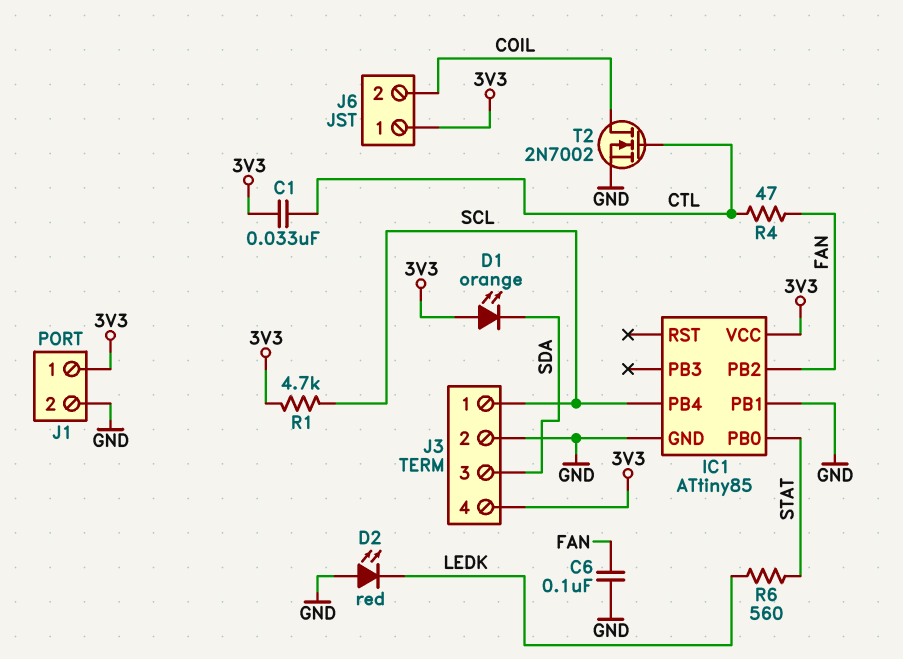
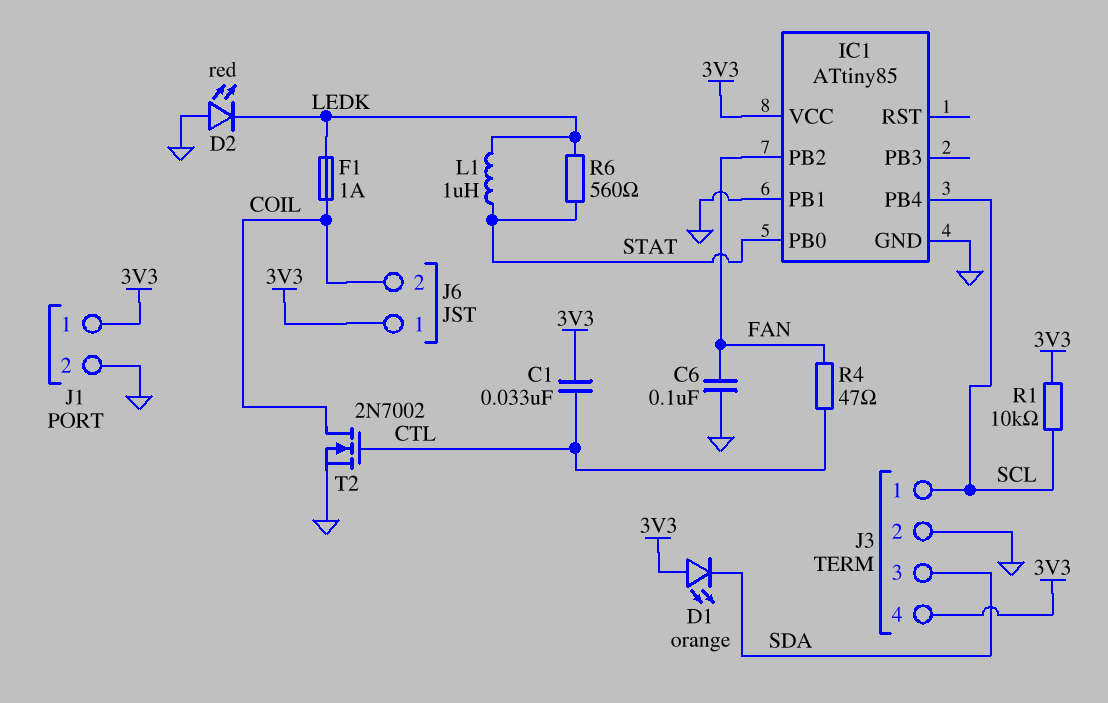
F1: none -> 1A (COIL, LEDK)
L1: none -> 1uH (LEDK, STAT)
R1: 4.7k (3V3, SCL) -> 10k (3V3, SCL)

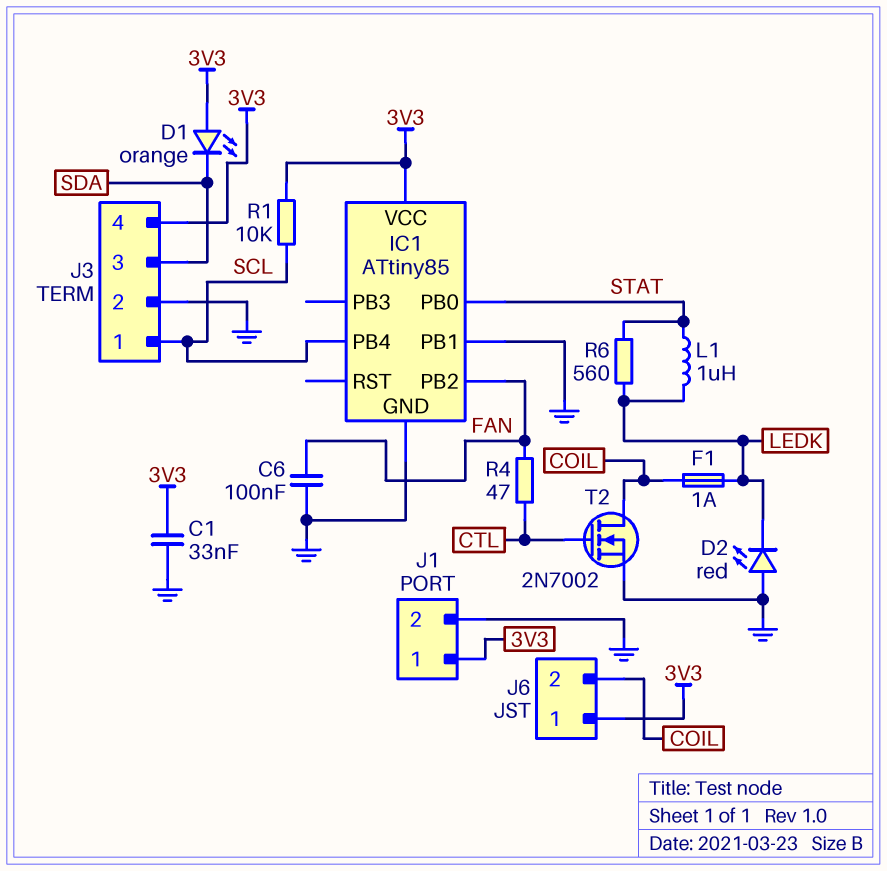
C1: 33nF (3V3, CTL) -> 33nF (3V3, GND)

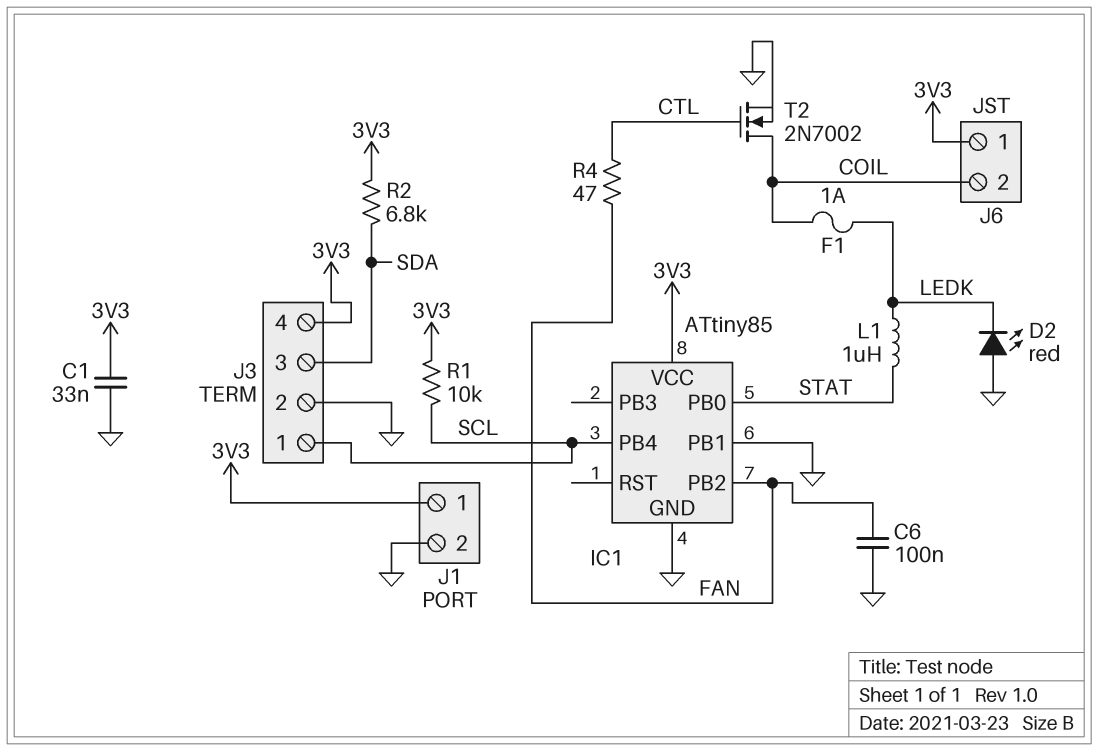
D1: LED orange (A 3V3, K SDA) -> none
R2: none -> 6.8k (3V3, SDA)
R6: 560 (LEDK, STAT) -> none

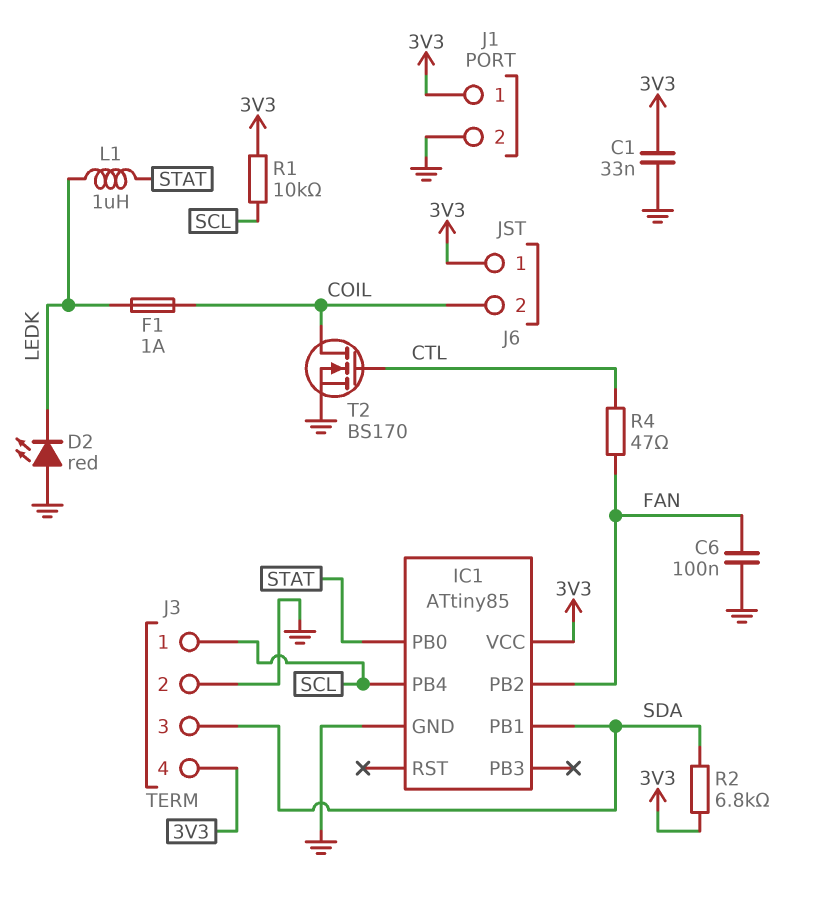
IC1 pin PB1: GND -> SDA
T2: NMOS 2N7002 (G CTL, D COIL, S GND) -> NMOS BS170 (G CTL, D COIL, S GND)

